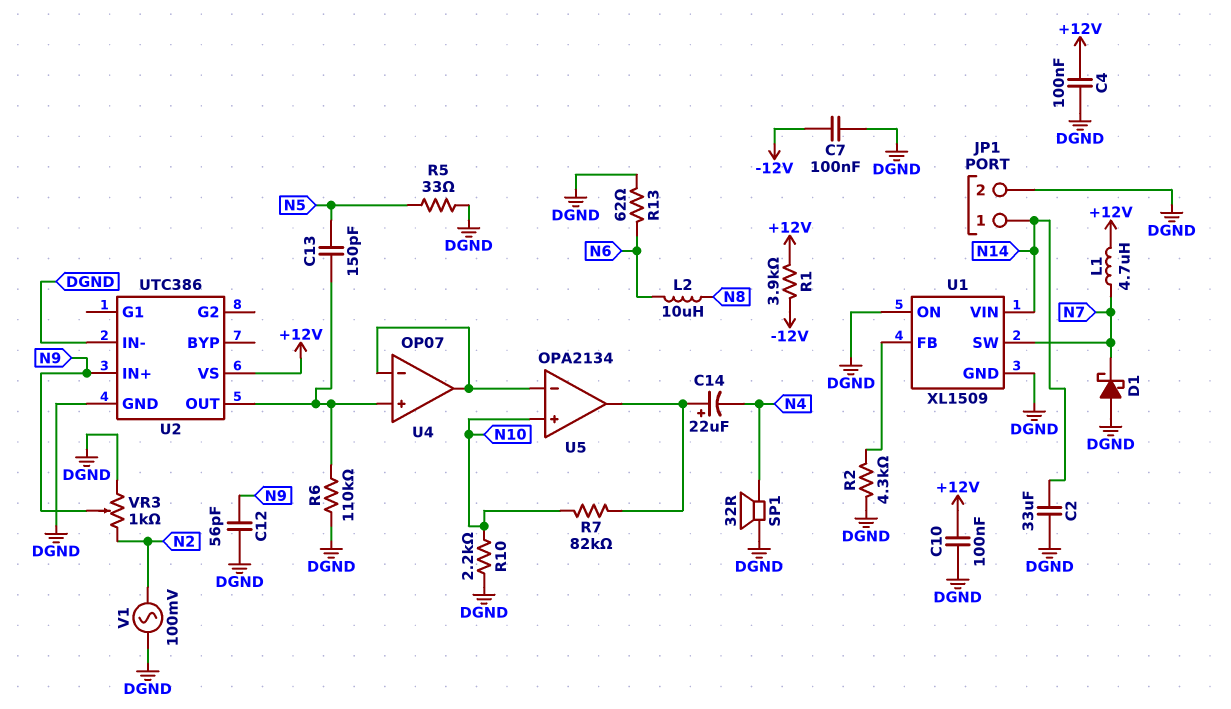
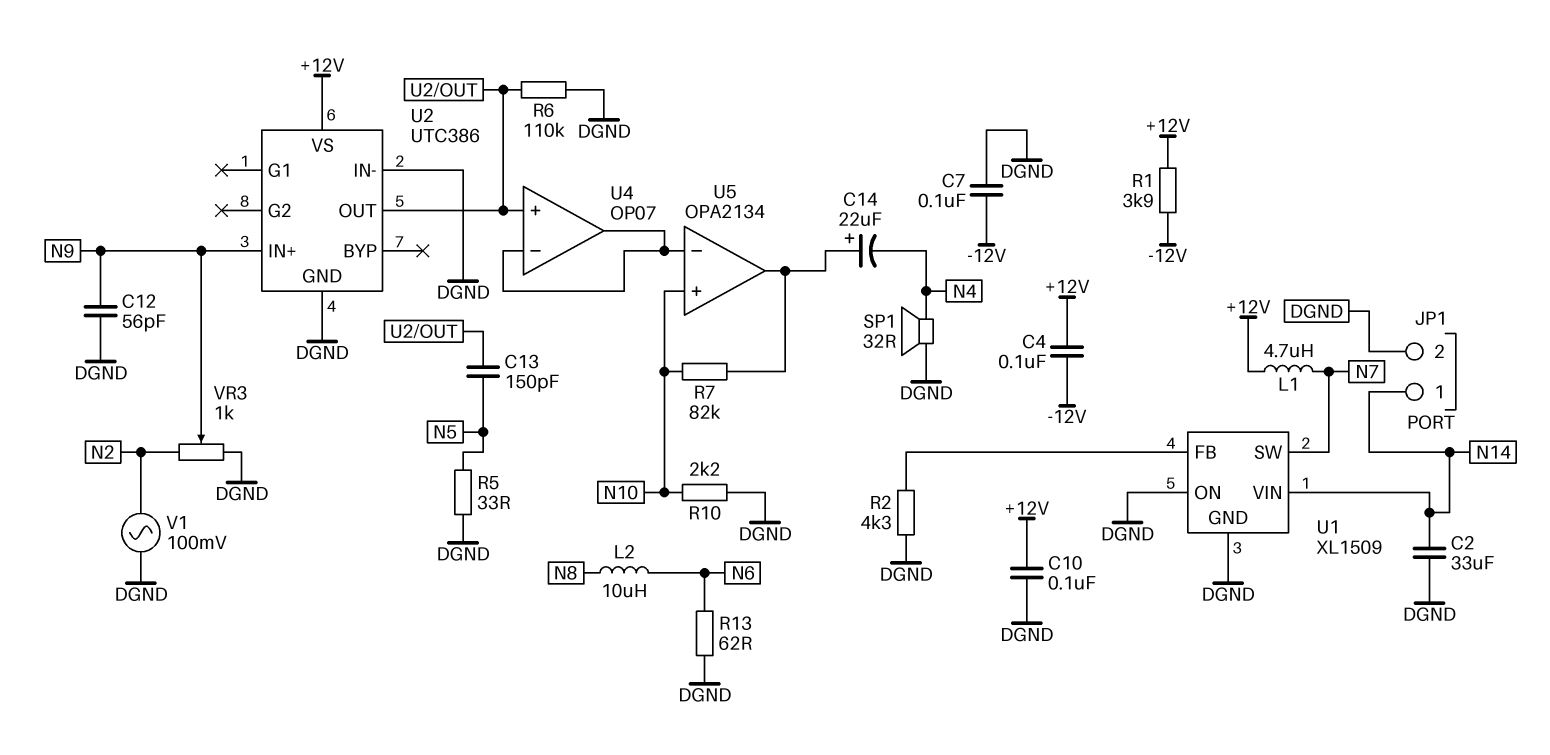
C4: 100nF (+12V, DGND) -> 100nF (+12V, -12V)
D1: schottky (A DGND, K N7) -> none

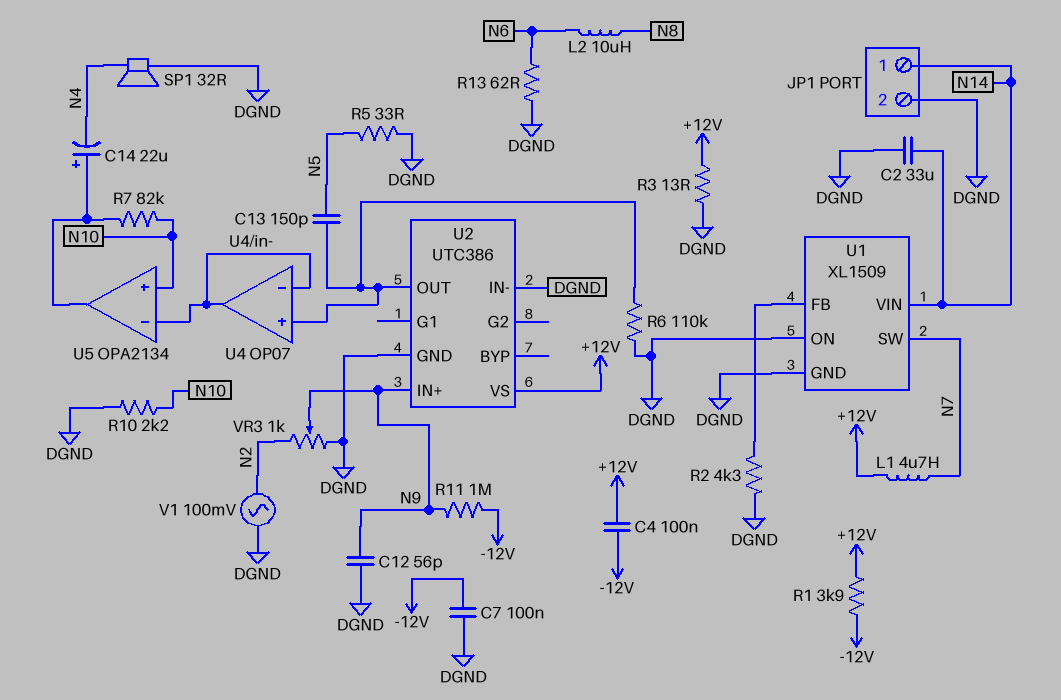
C10: 100nF (+12V, DGND) -> none
R3: none -> 13 (+12V, DGND)
R11: none -> 1M (-12V, N9)

